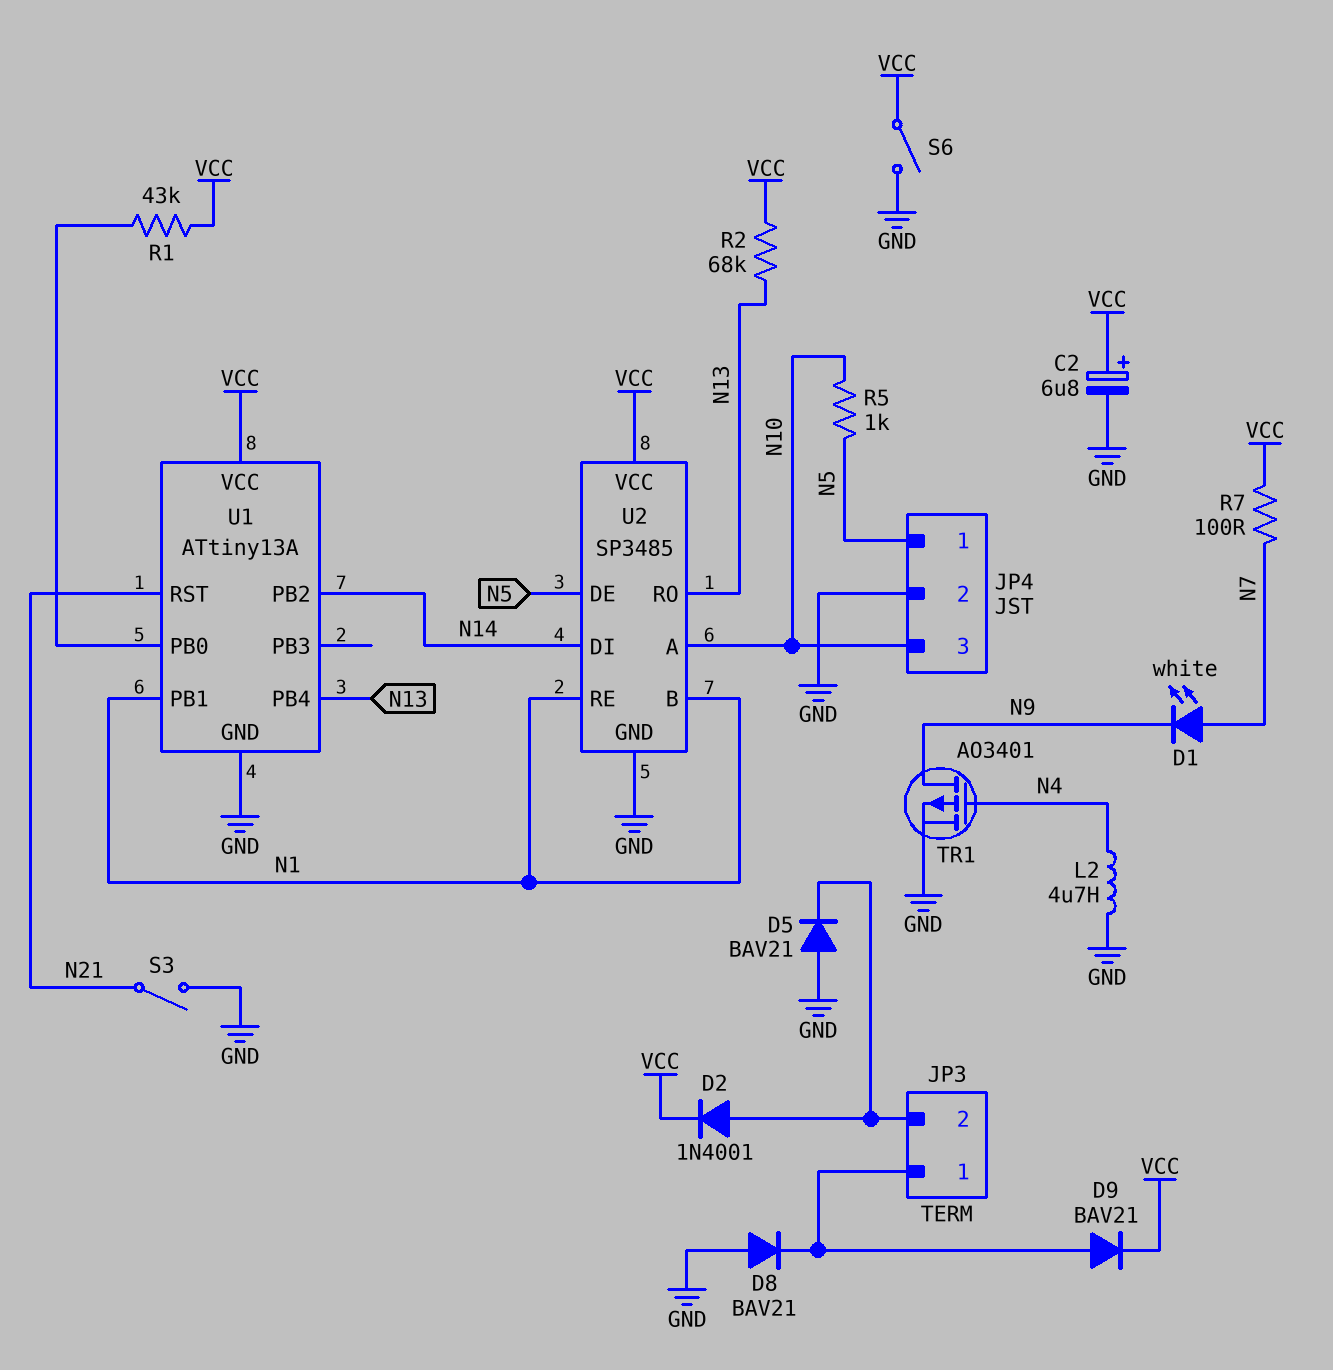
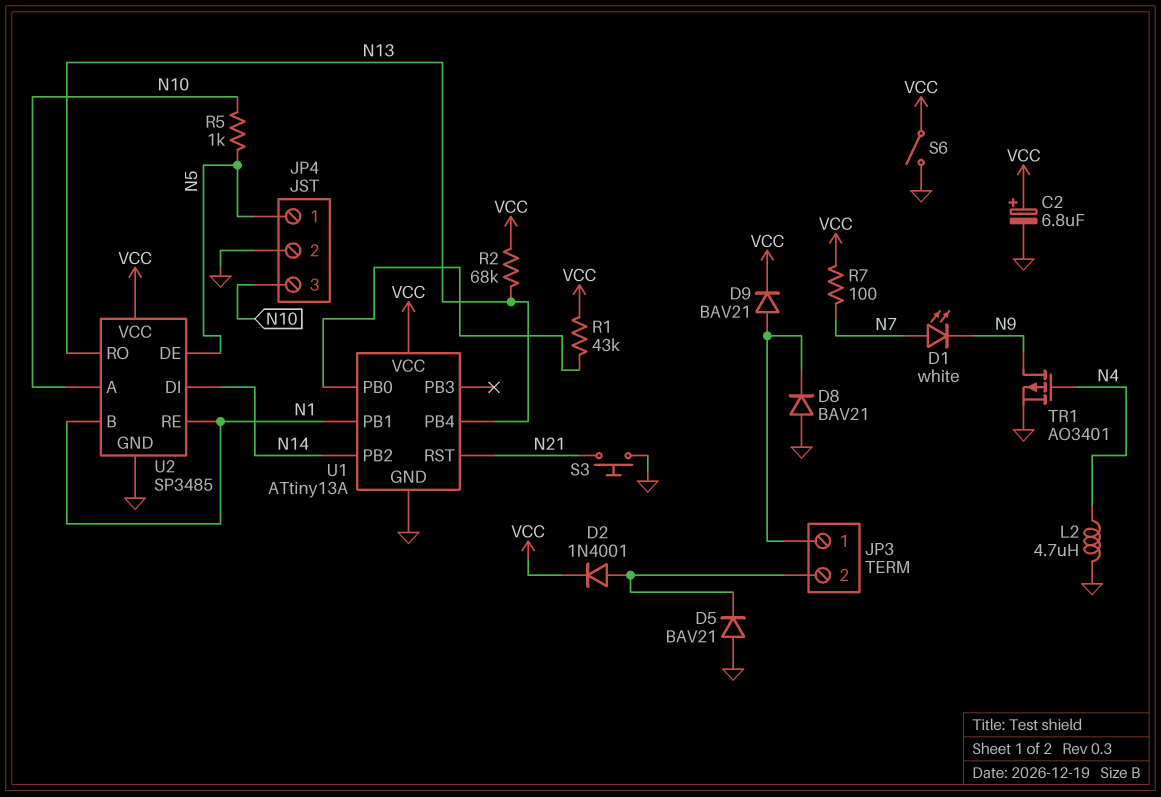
S3: switch (GND, N21) -> button (GND, N21)

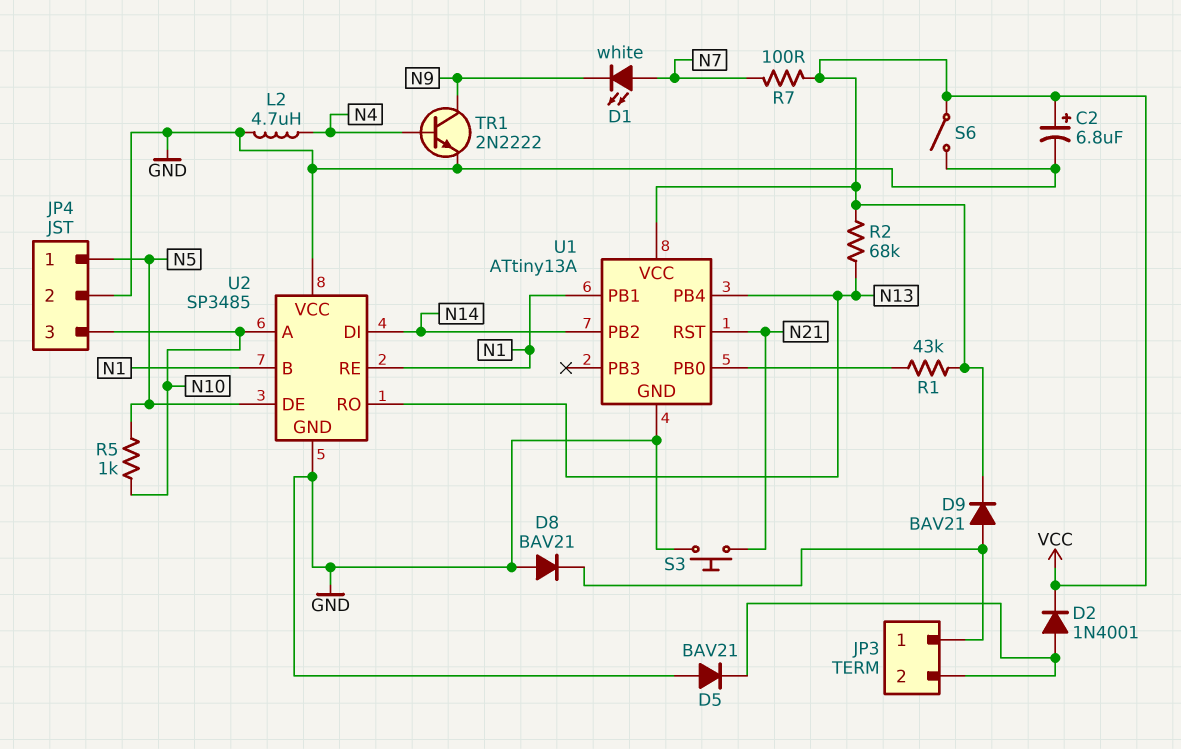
TR1: PMOS AO3401 (G N4, D N9, S GND) -> NPN 2N2222 (B N4, C N9, E GND)
U2 pin VCC: VCC -> GND

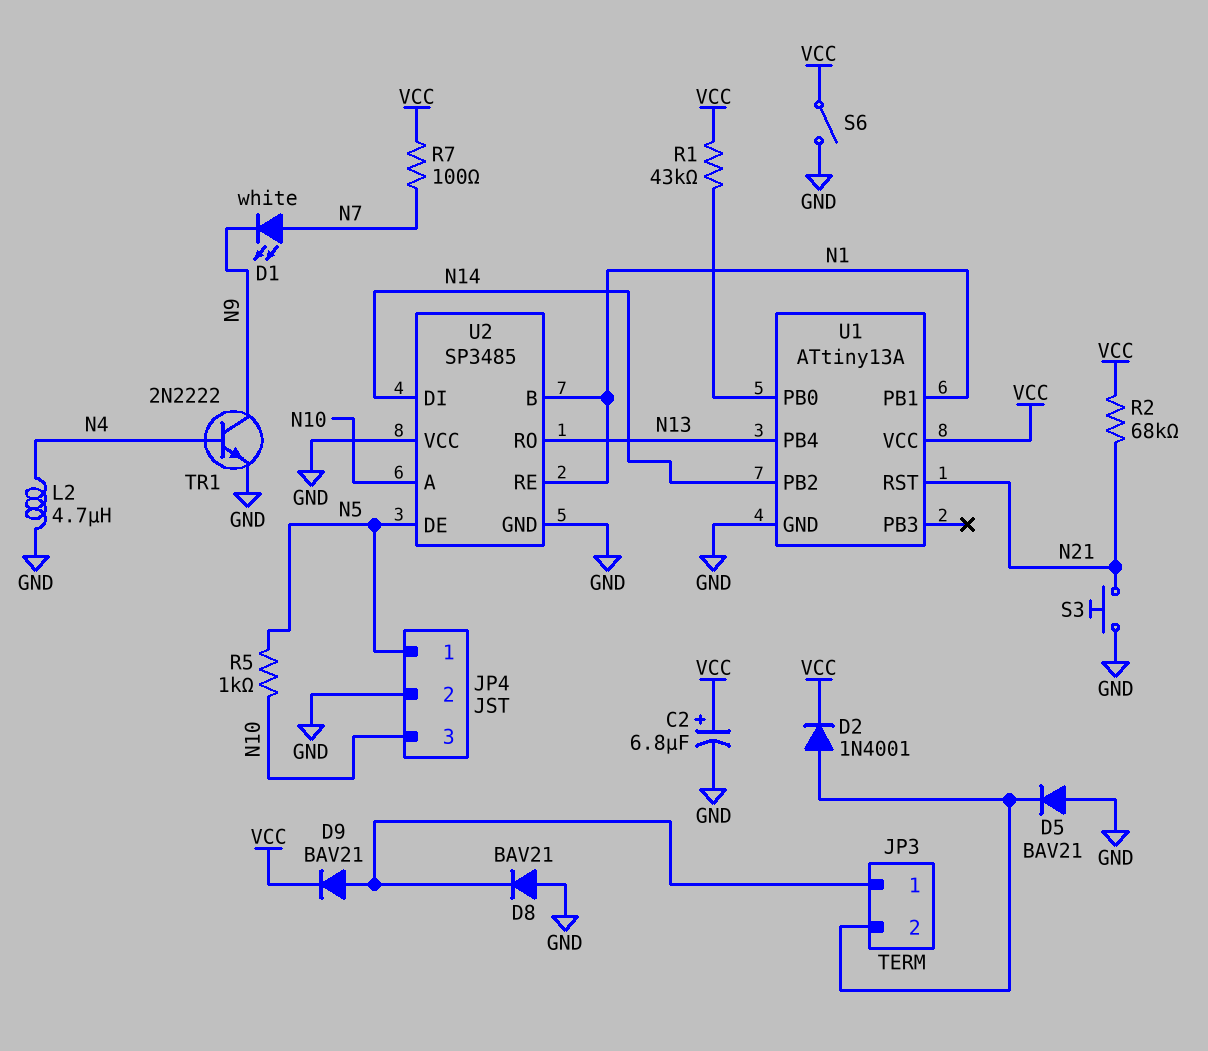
R2: 68k (N13, VCC) -> 68k (N21, VCC)

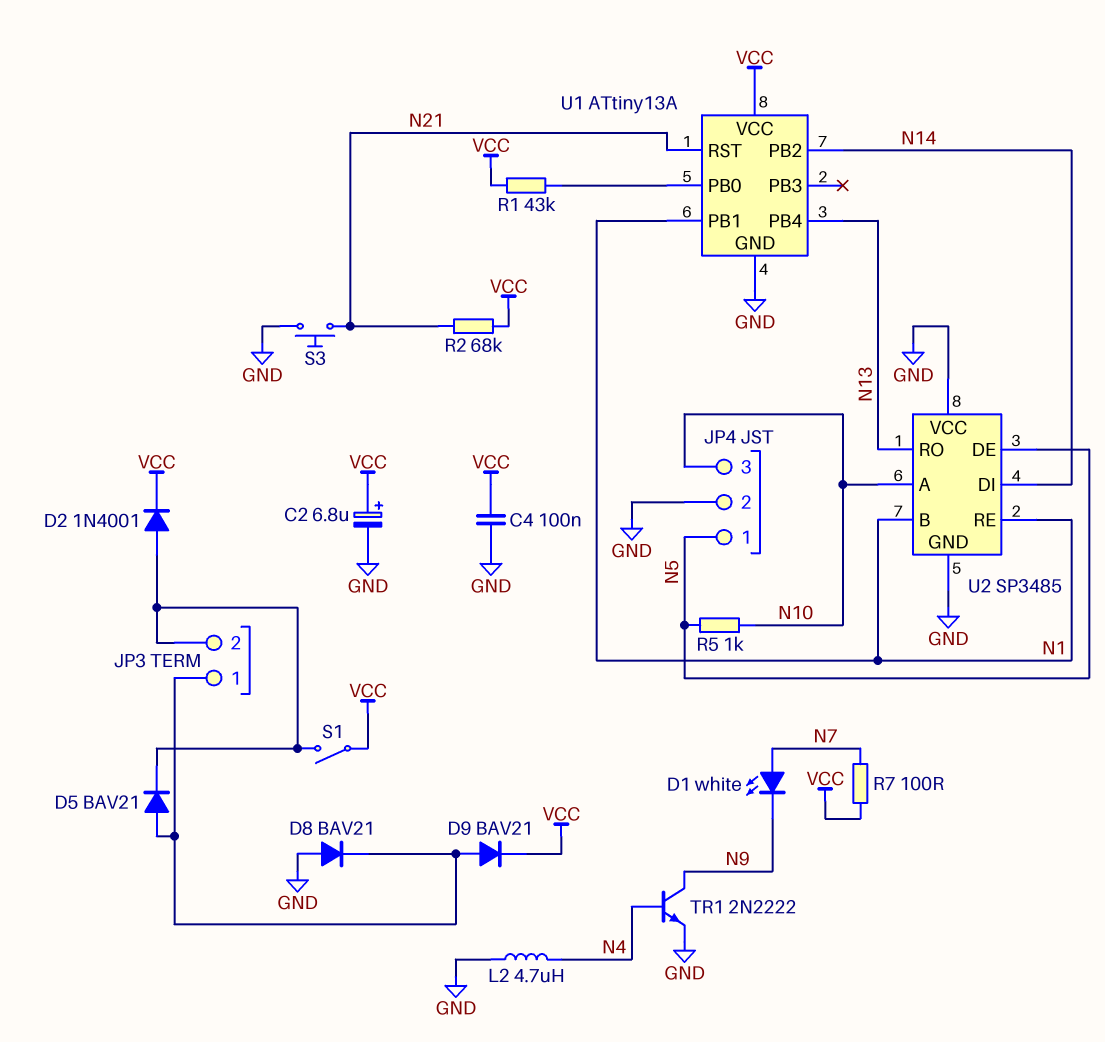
C4: none -> 100nF (GND, VCC)
D5: diode BAV21 (A GND, K JP3/2) -> diode BAV21 (A JP3/1, K JP3/2)
S1: none -> switch (JP3/2, VCC)
S6: switch (GND, VCC) -> none

